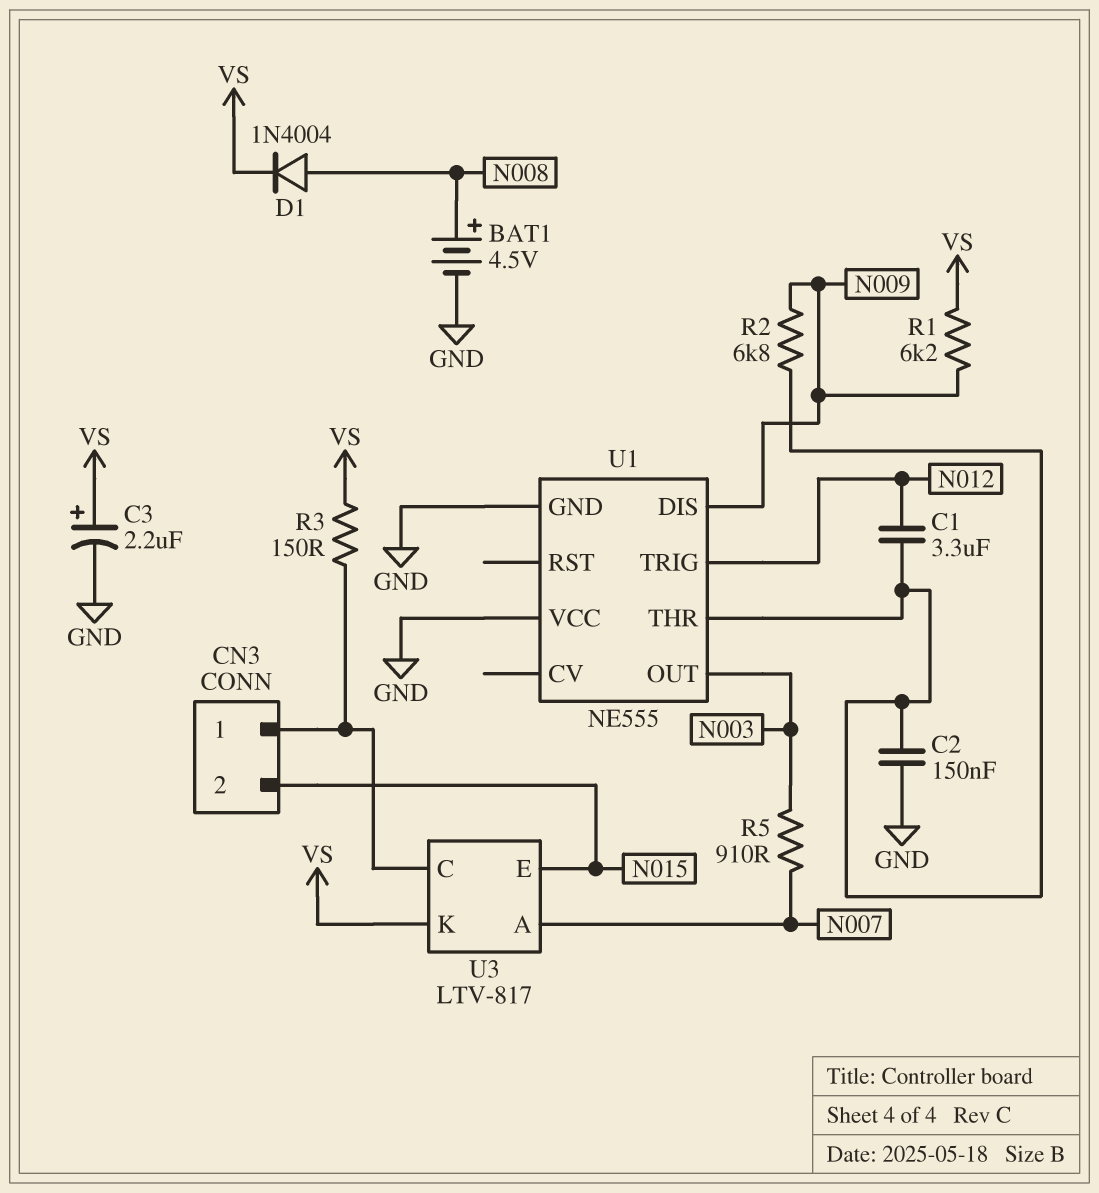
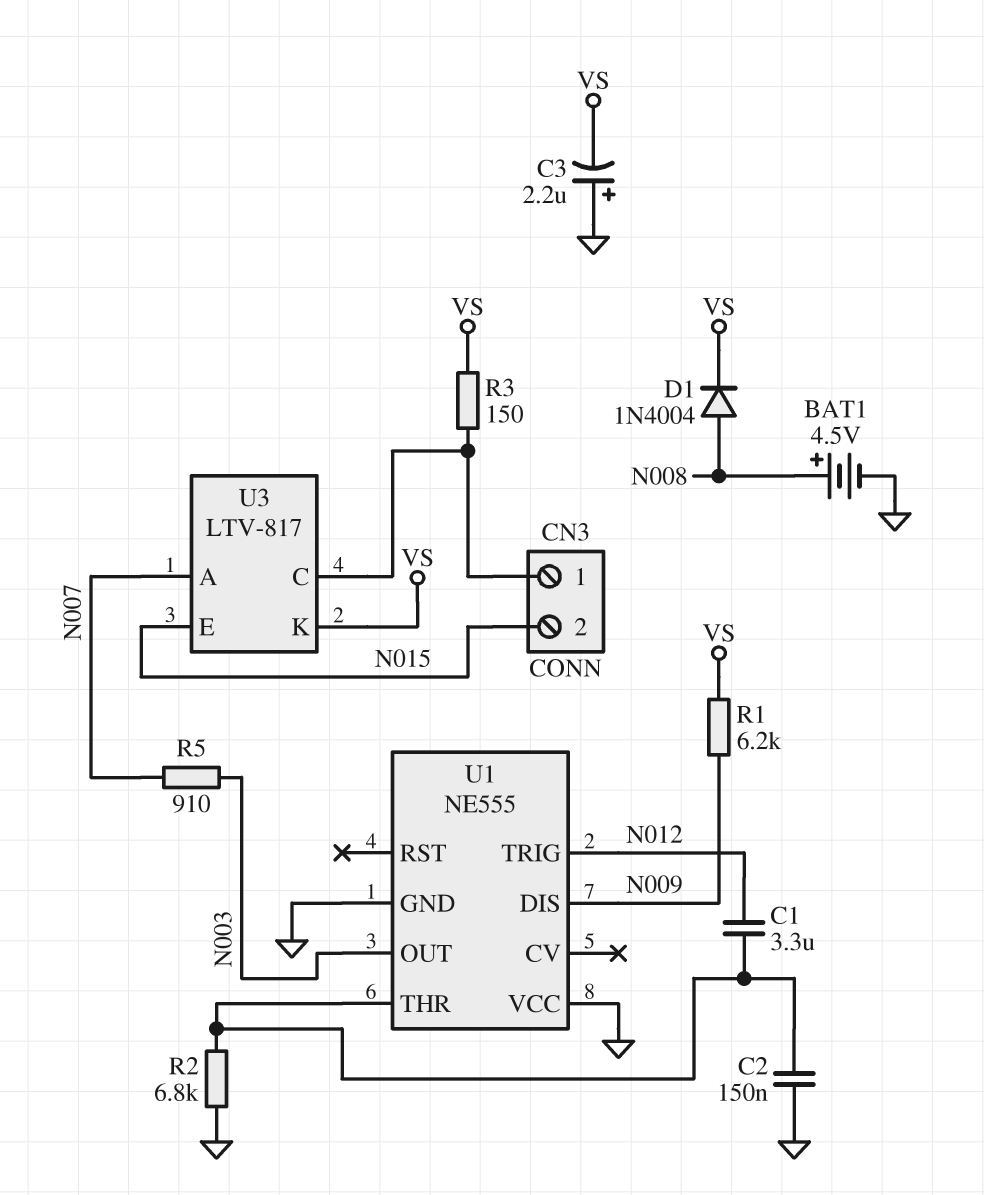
C3: 2.2uF (plus VS, minus GND) -> 2.2uF (plus GND, minus VS)
R2: 6.8k (N009, U1/THR) -> 6.8k (GND, U1/THR)

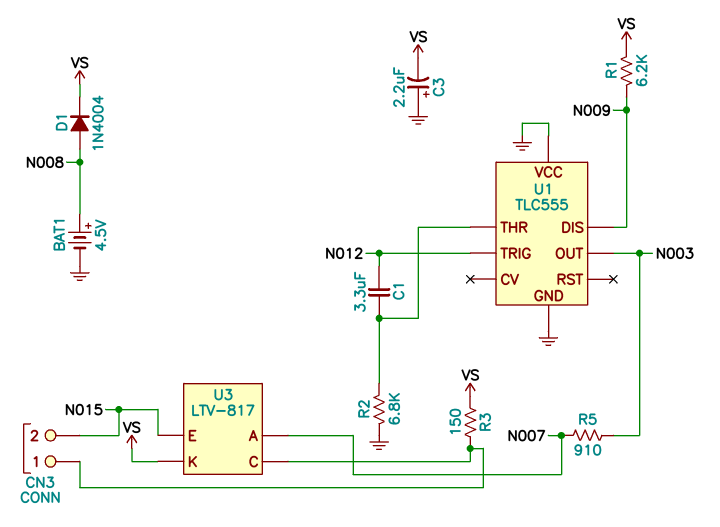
C2: 150nF (GND, U1/THR) -> none
U1: NE555 -> TLC555

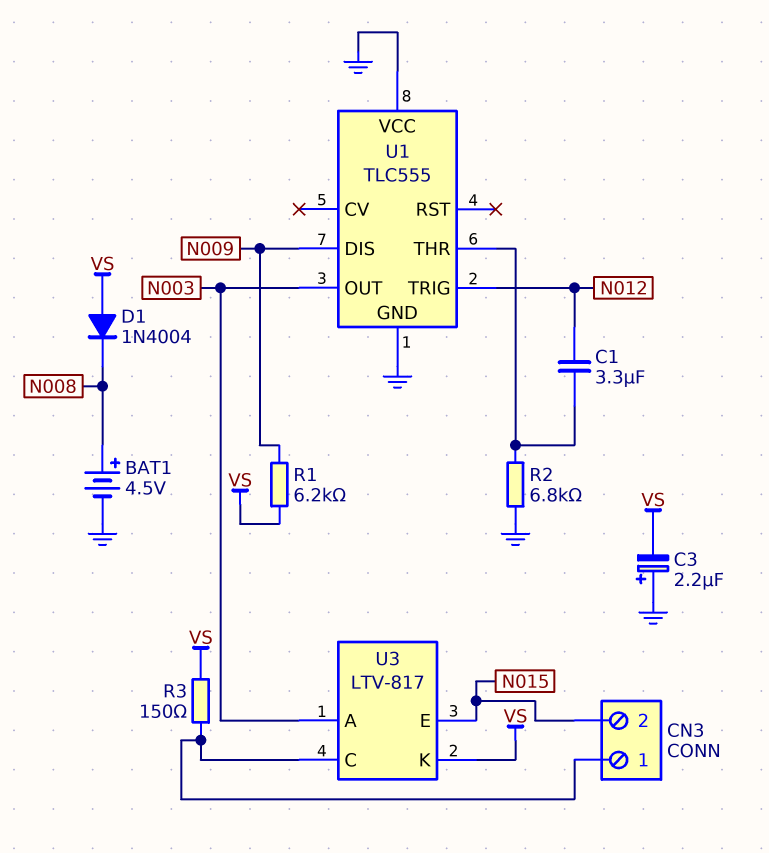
D1: diode 1N4004 (A N008, K VS) -> diode 1N4004 (A VS, K N008)
R5: 910 (N003, N007) -> none
U3 pin A: N007 -> N003

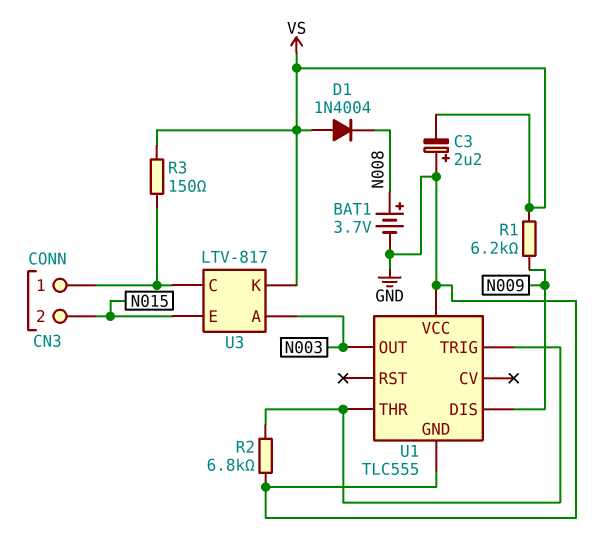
BAT1: 4.5V (plus N008, minus GND) -> 3.7V (plus N008, minus GND)
C1: 3.3uF (N012, U1/THR) -> none
U1 pin TRIG: N012 -> U1/THR

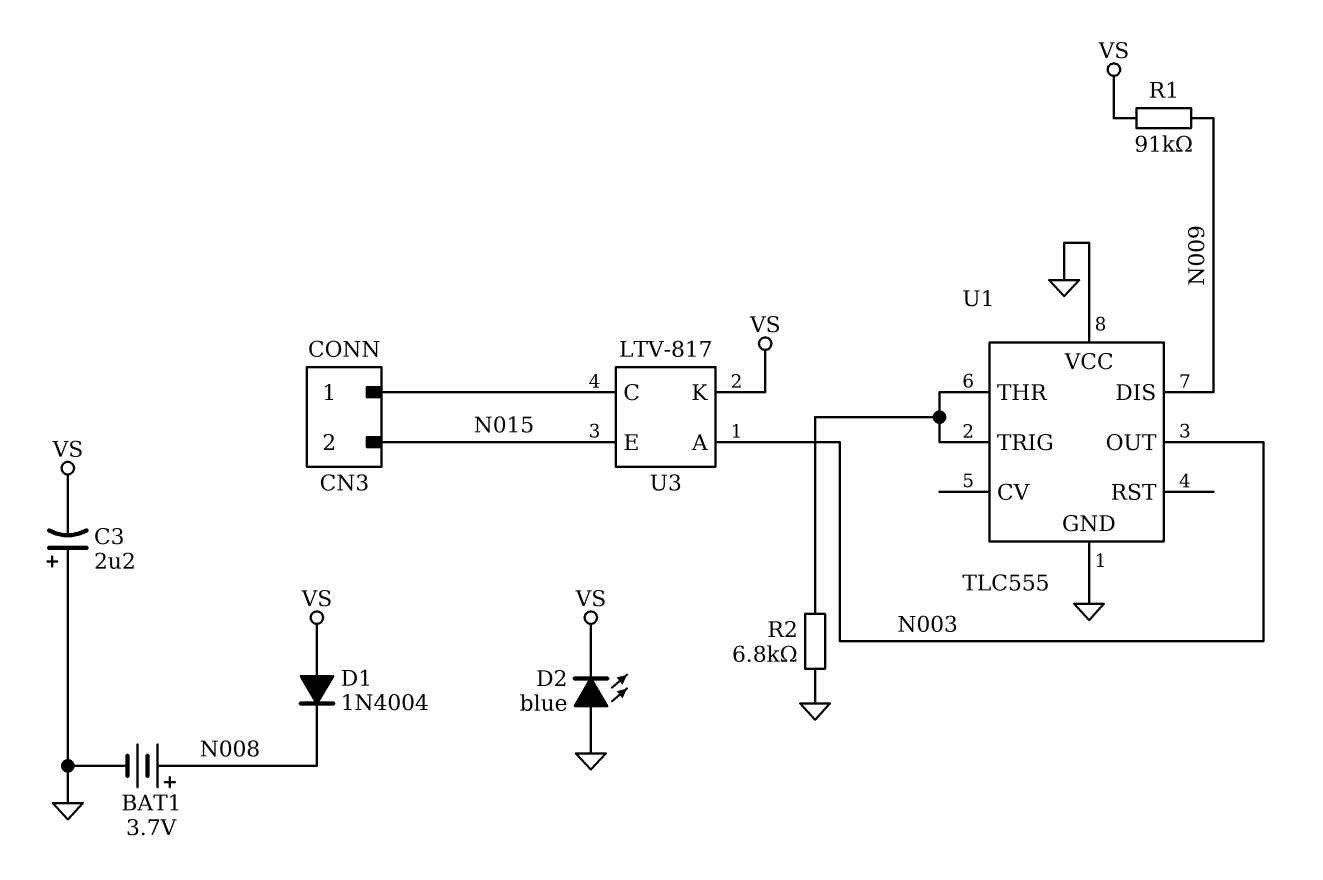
D2: none -> LED blue (A GND, K VS)
R1: 6.2k (N009, VS) -> 91k (N009, VS)
R3: 150 (CN3/1, VS) -> none

